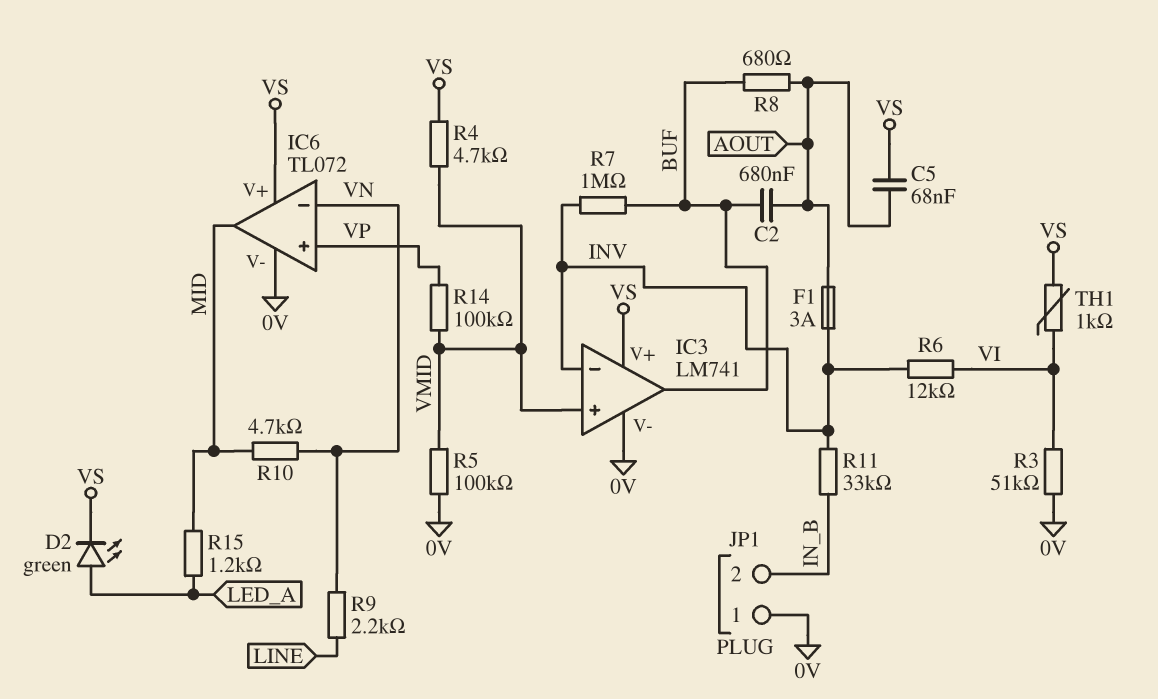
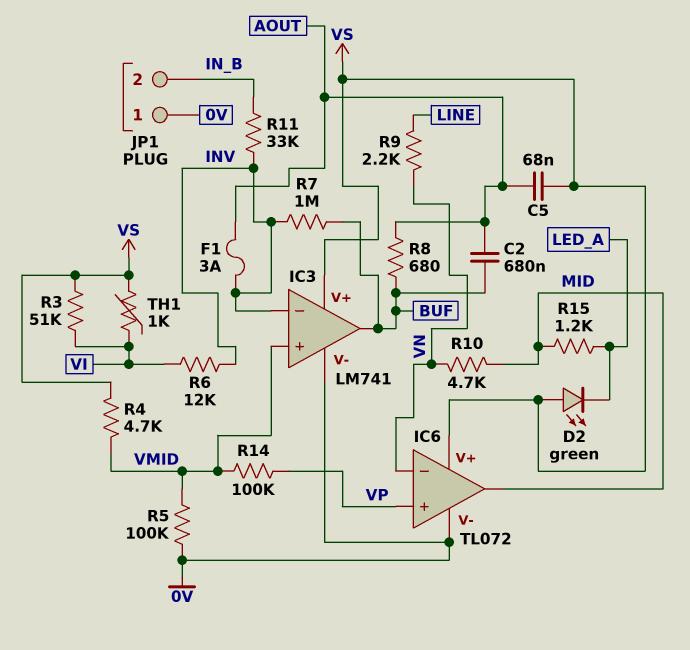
D2: LED green (A LED_A, K VS) -> LED green (A VS, K LED_A)
R3: 51k (0V, VI) -> 51k (VI, VS)

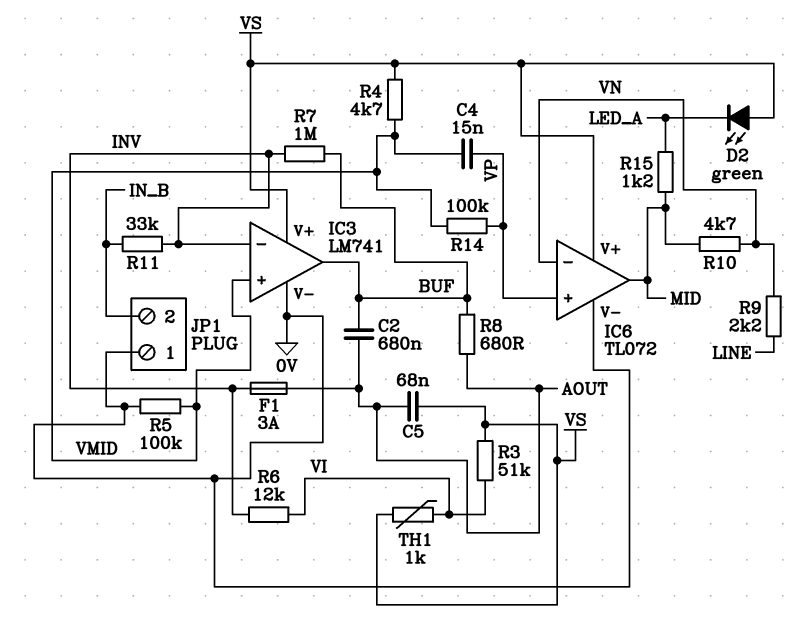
C4: none -> 15nF (VMID, VP)

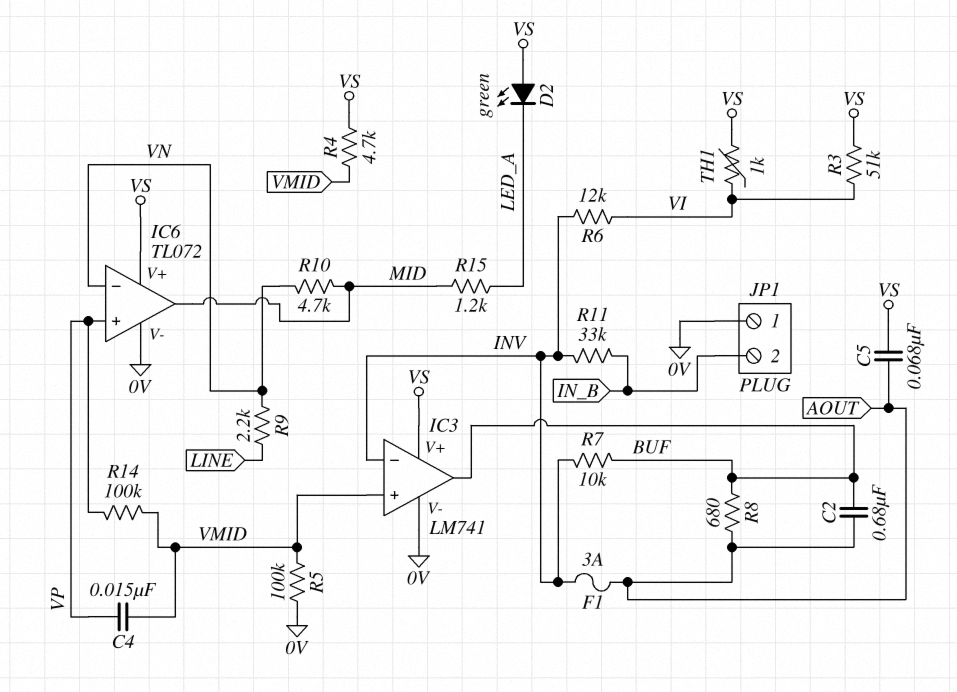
R7: 1M (BUF, INV) -> 10k (BUF, INV)

